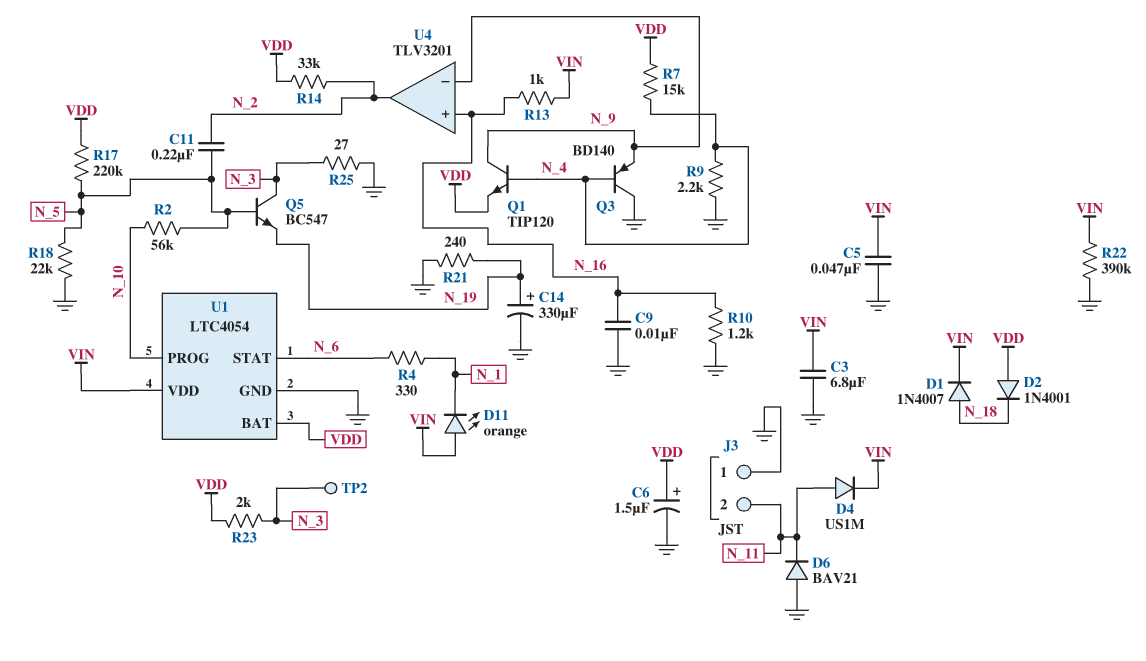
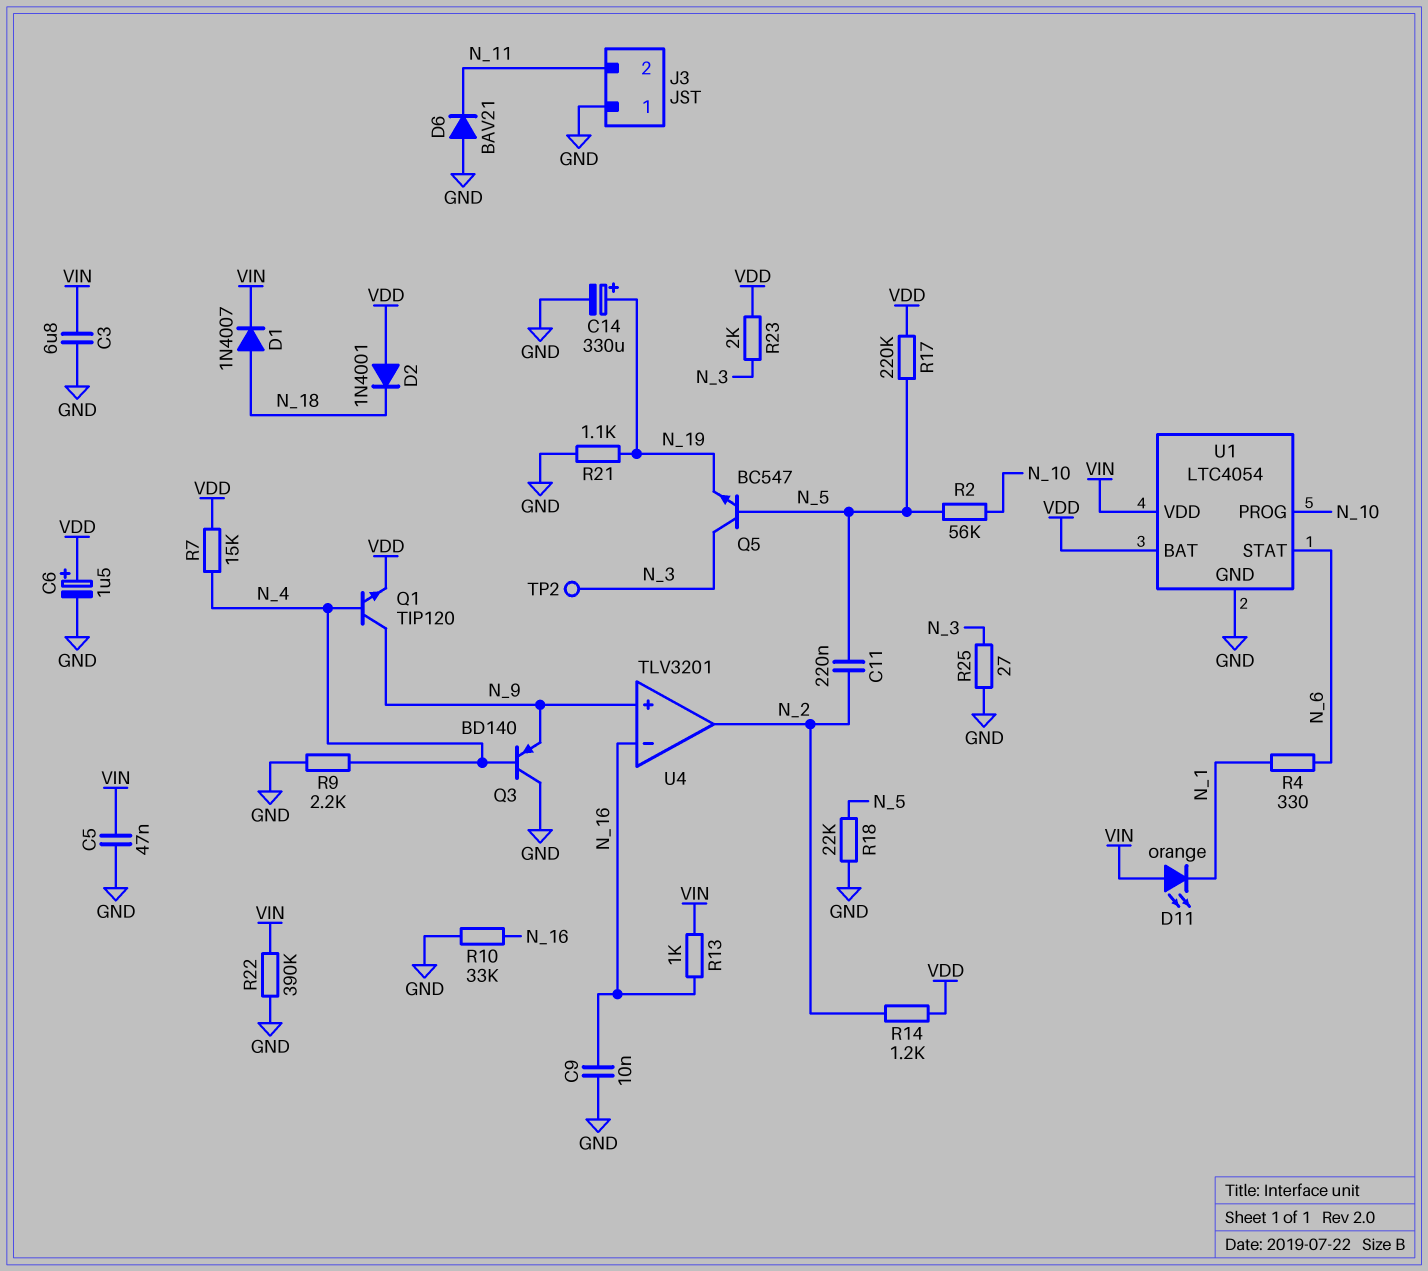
D4: diode US1M (A N_11, K VIN) -> none
R10: 1.2k (GND, N_16) -> 33k (GND, N_16)
R14: 33k (N_2, VDD) -> 1.2k (N_2, VDD)
R21: 240 (GND, N_19) -> 1.1k (GND, N_19)
U4 pin in+: N_16 -> N_9
U4 pin in-: N_9 -> N_16

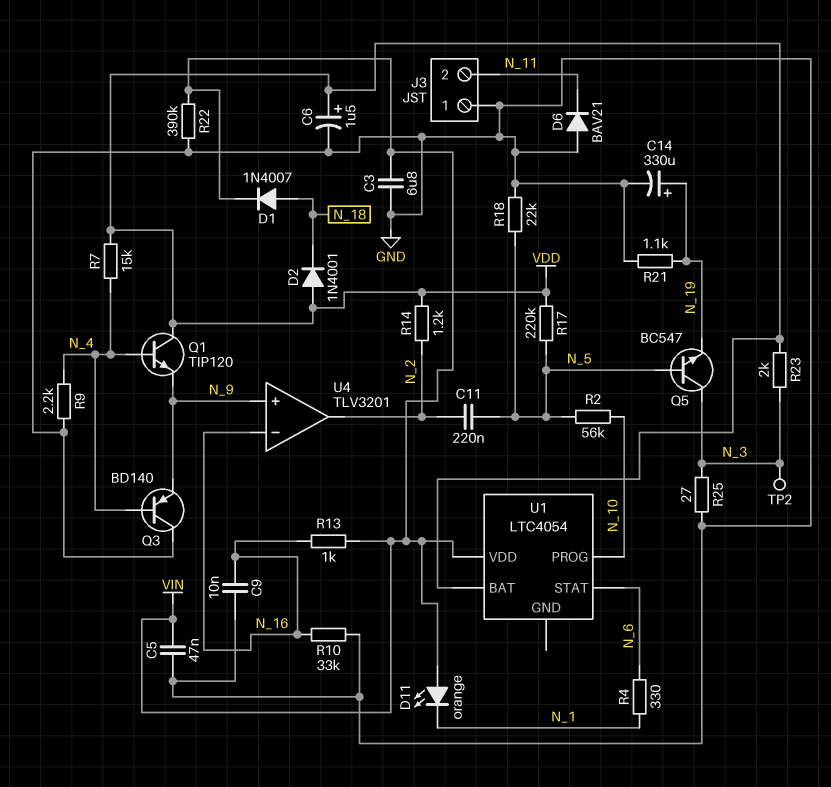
Q1: NPN TIP120 (B N_4, C N_9, E VDD) -> NPN TIP120 (B N_4, C VDD, E N_9)
U1 pin GND: GND -> none

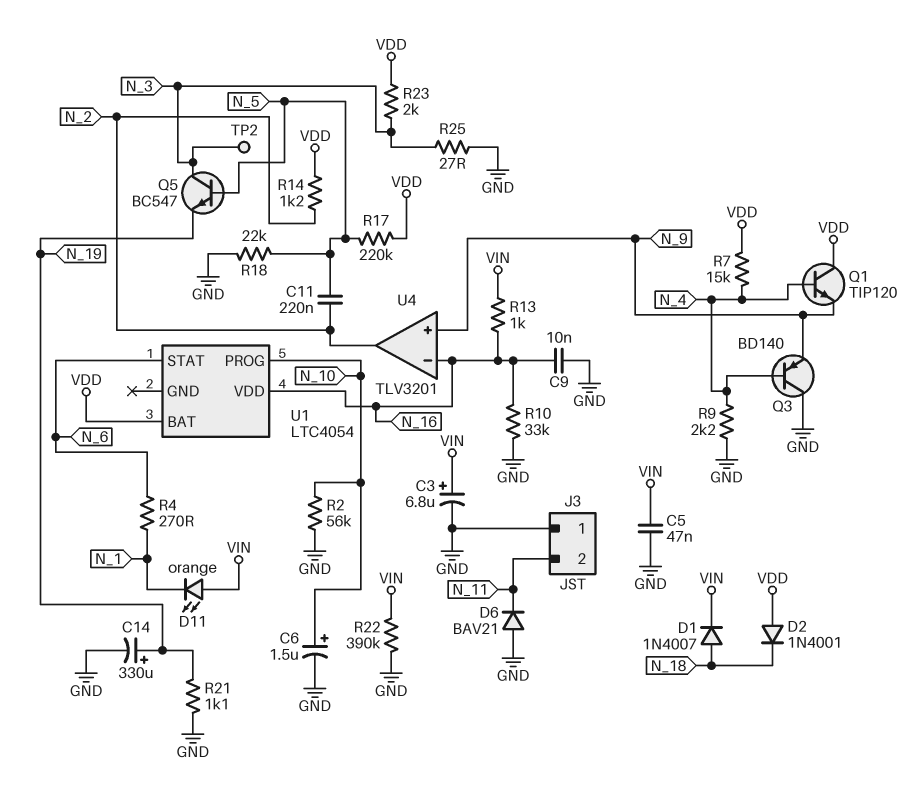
C3: 6.8uF (GND, VIN) -> 6.8uF (plus VIN, minus GND)
C6: 1.5uF (plus VDD, minus GND) -> 1.5uF (plus N_10, minus GND)
R2: 56k (N_5, N_10) -> 56k (GND, N_10)
R4: 330 (N_1, N_6) -> 270 (N_1, N_6)
U1 pin VDD: VIN -> N_16

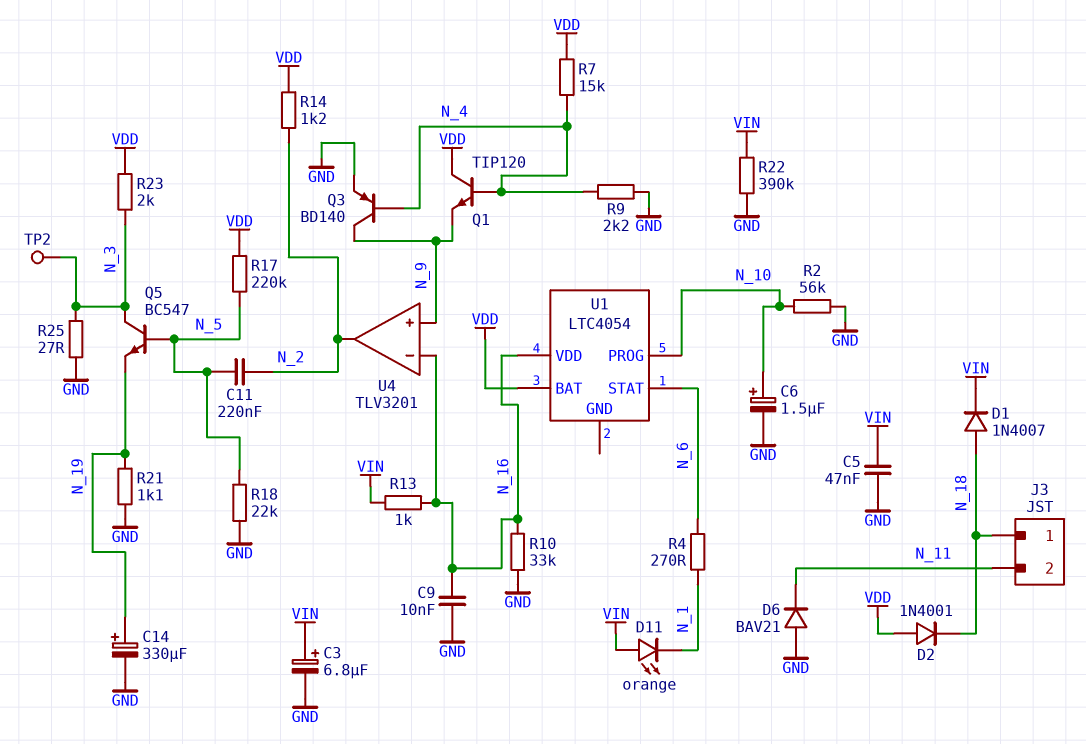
J3 pin 1: GND -> N_18
Q3: PNP BD140 (B N_4, C GND, E N_9) -> PNP BD140 (B N_4, C N_9, E GND)

